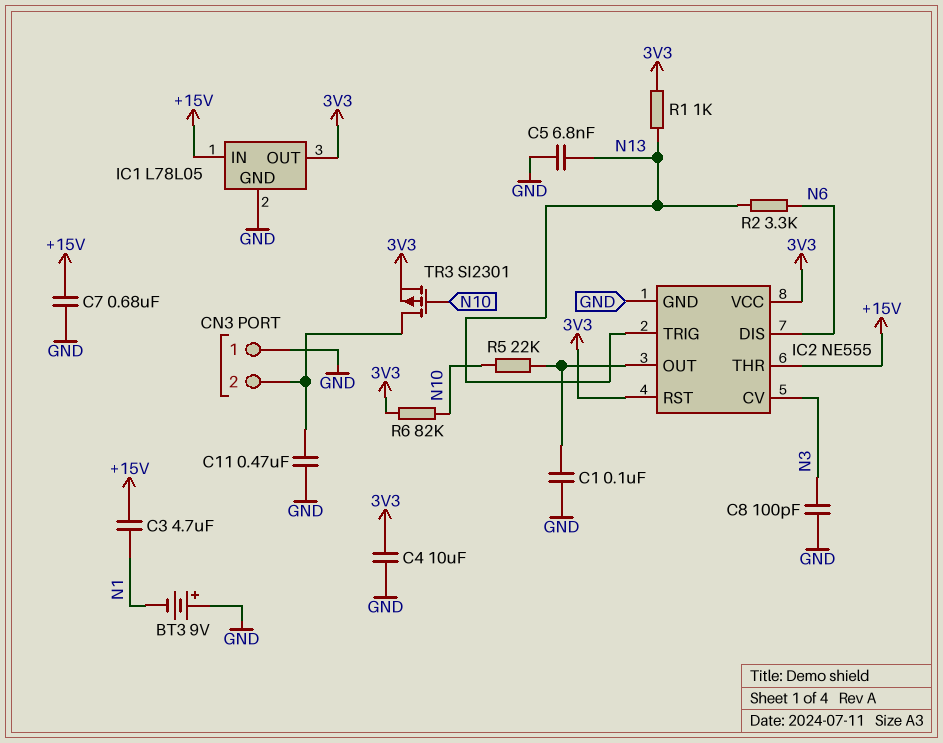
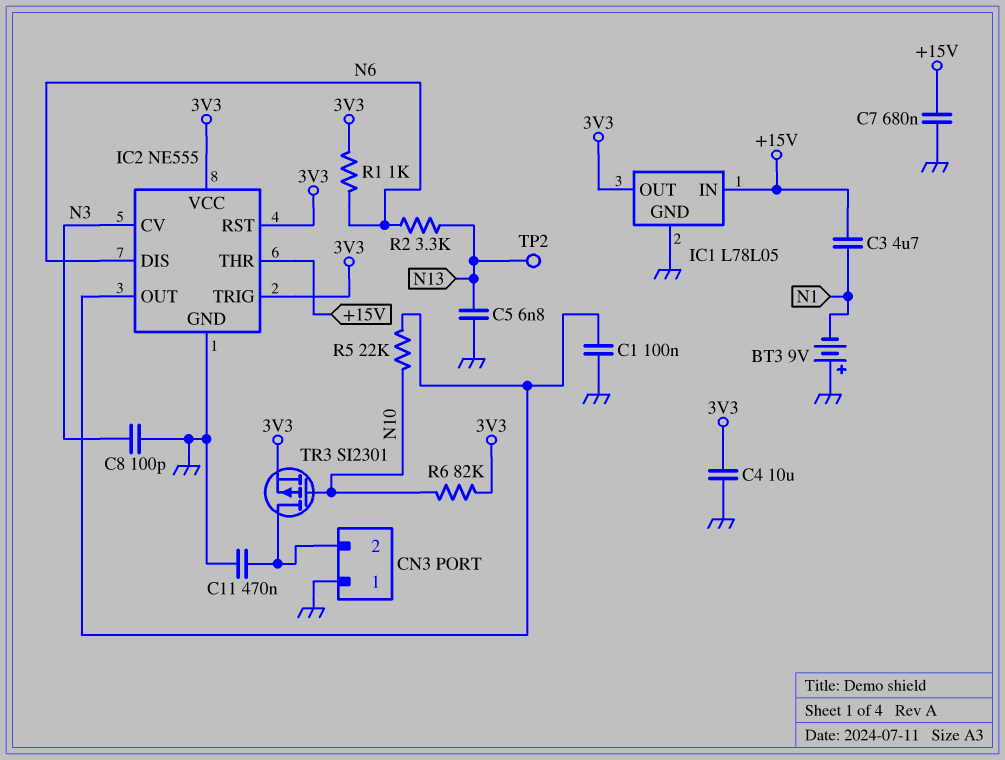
IC2 pin TRIG: N13 -> 3V3
R1: 1k (3V3, N13) -> 1k (3V3, N6)
TP2: none -> test point (N13)

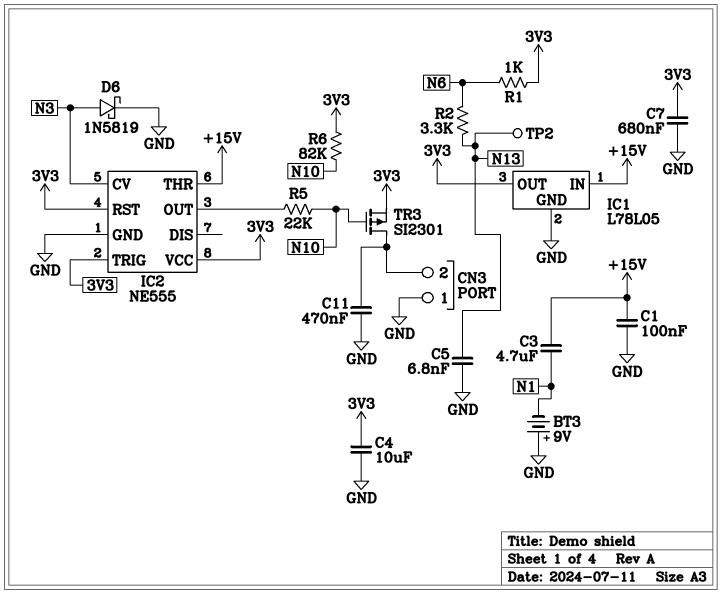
C1: 100nF (GND, IC2/OUT) -> 100nF (+15V, GND)
C7: 680nF (+15V, GND) -> 680nF (3V3, GND)
C8: 100pF (GND, N3) -> none
D6: none -> schottky 1N5819 (A N3, K GND)
IC2 pin DIS: N6 -> none

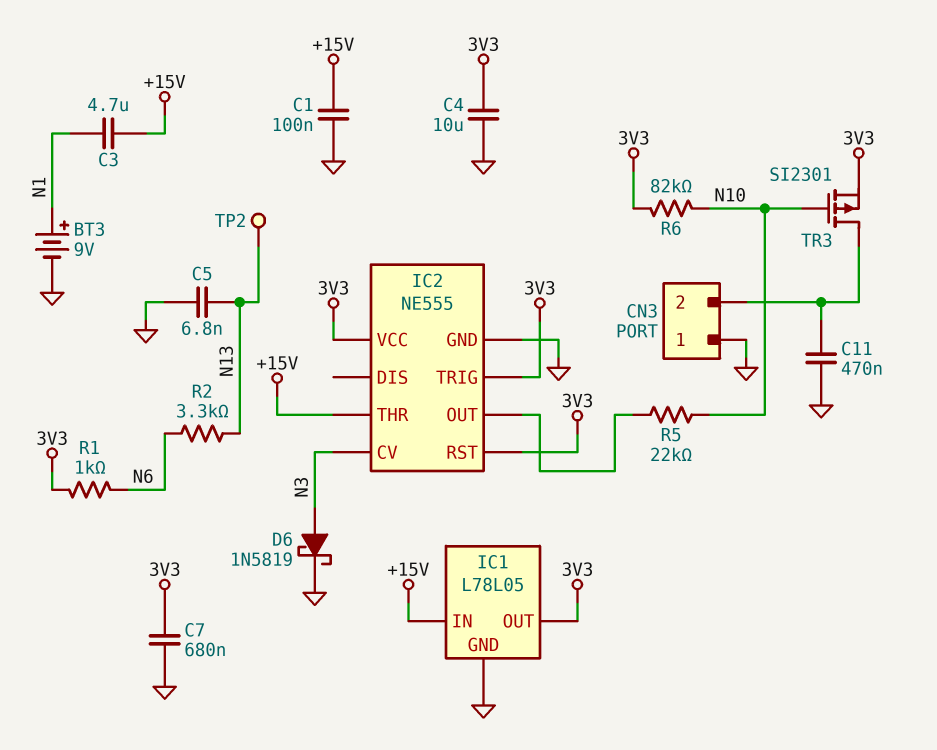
BT3: 9V (plus GND, minus N1) -> 9V (plus N1, minus GND)

